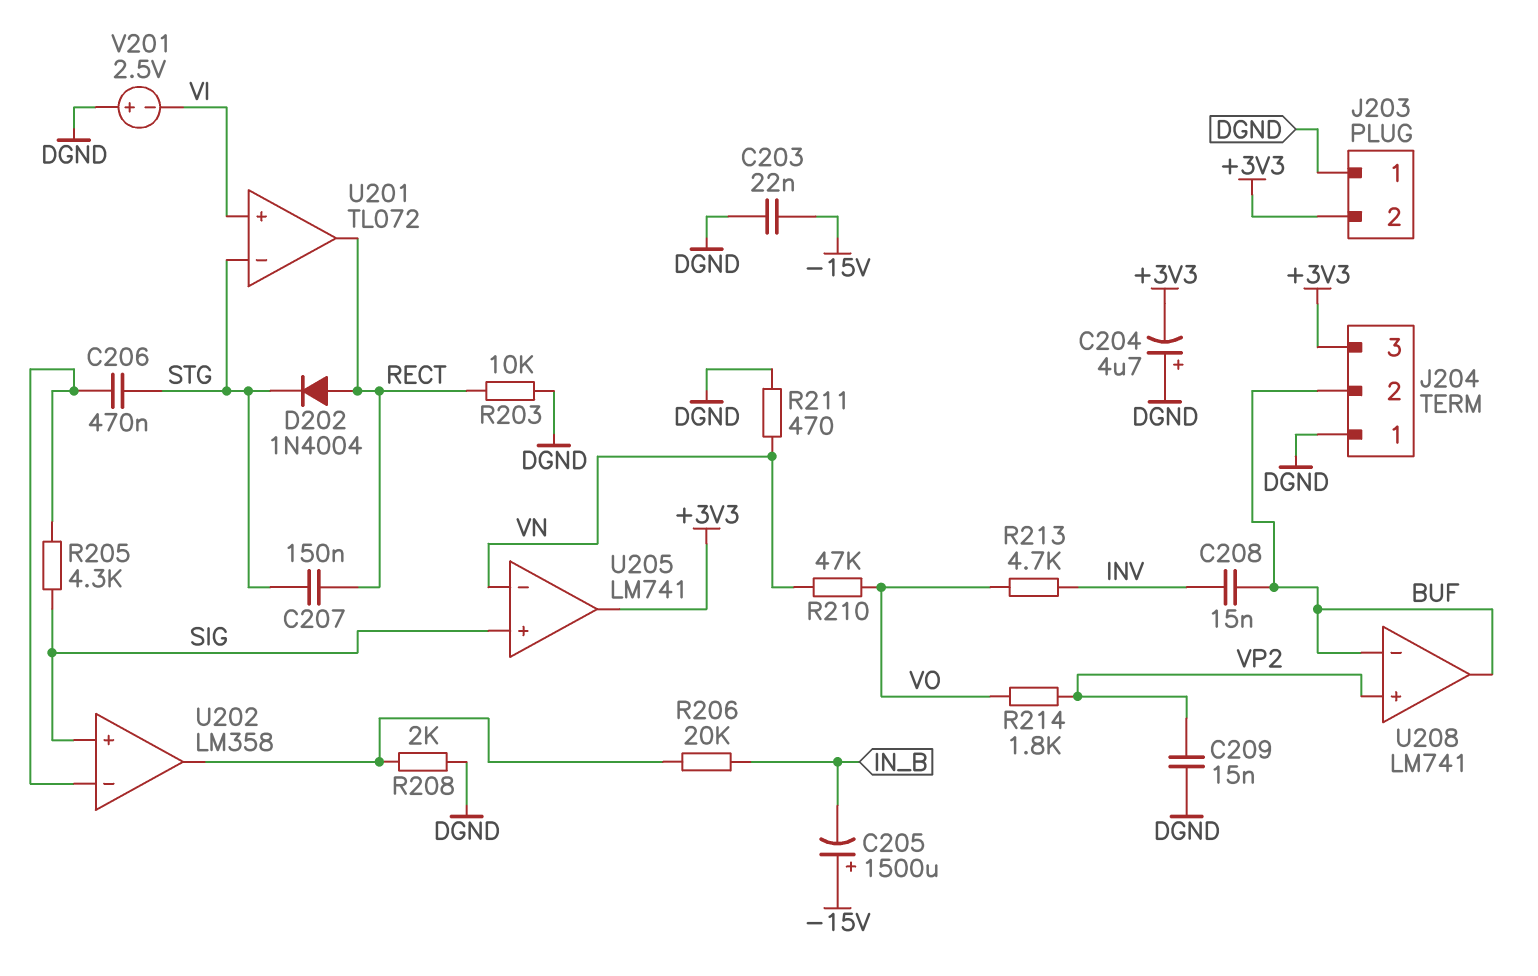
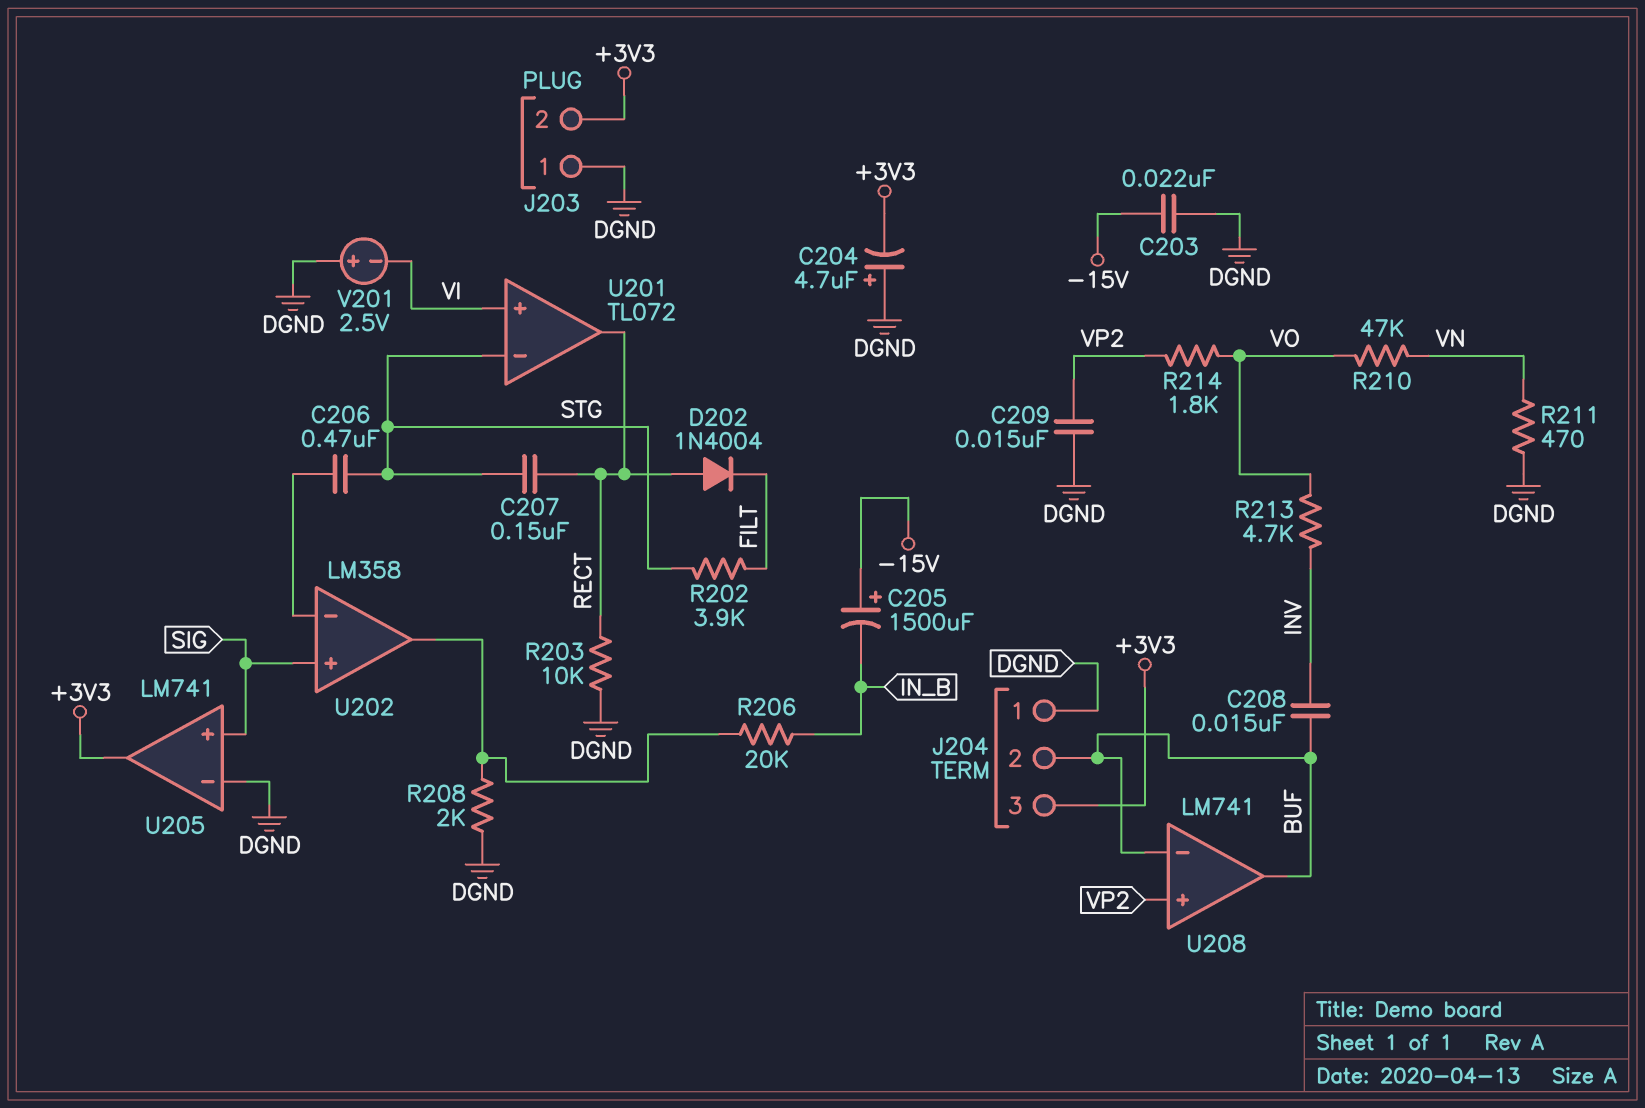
D202: diode 1N4004 (A RECT, K STG) -> diode 1N4004 (A RECT, K FILT)
R202: none -> 3.9k (FILT, STG)
R205: 4.3k (SIG, U202/in-) -> none
U205 pin in-: VN -> DGND

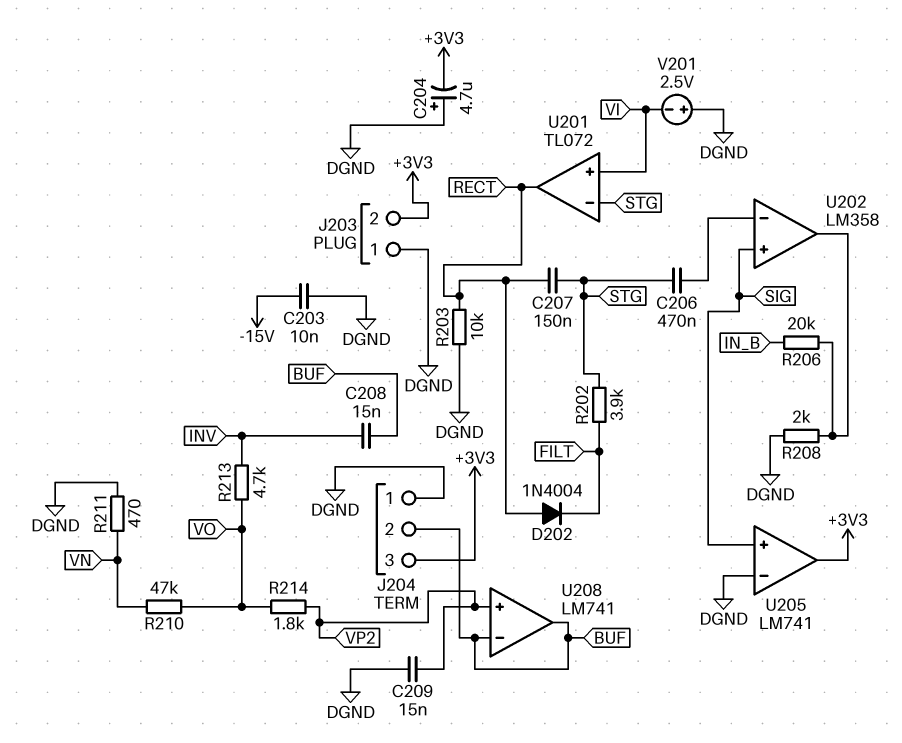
C203: 22nF (-15V, DGND) -> 10nF (-15V, DGND)
C205: 1500uF (plus -15V, minus IN_B) -> none

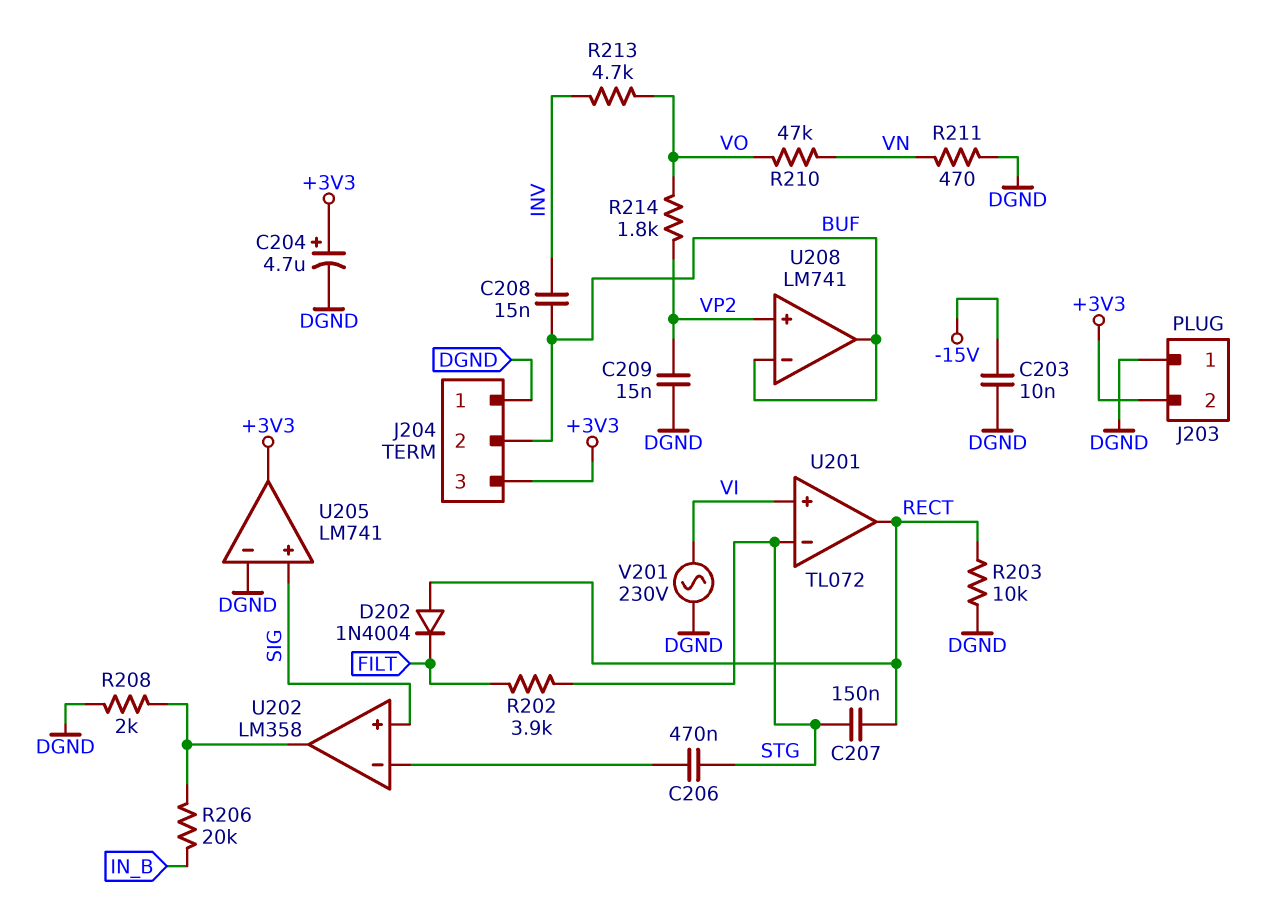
C204: 4.7uF (plus DGND, minus +3V3) -> 4.7uF (plus +3V3, minus DGND)
V201: 2.5V (plus DGND, minus VI) -> AC 230V (DGND, VI)

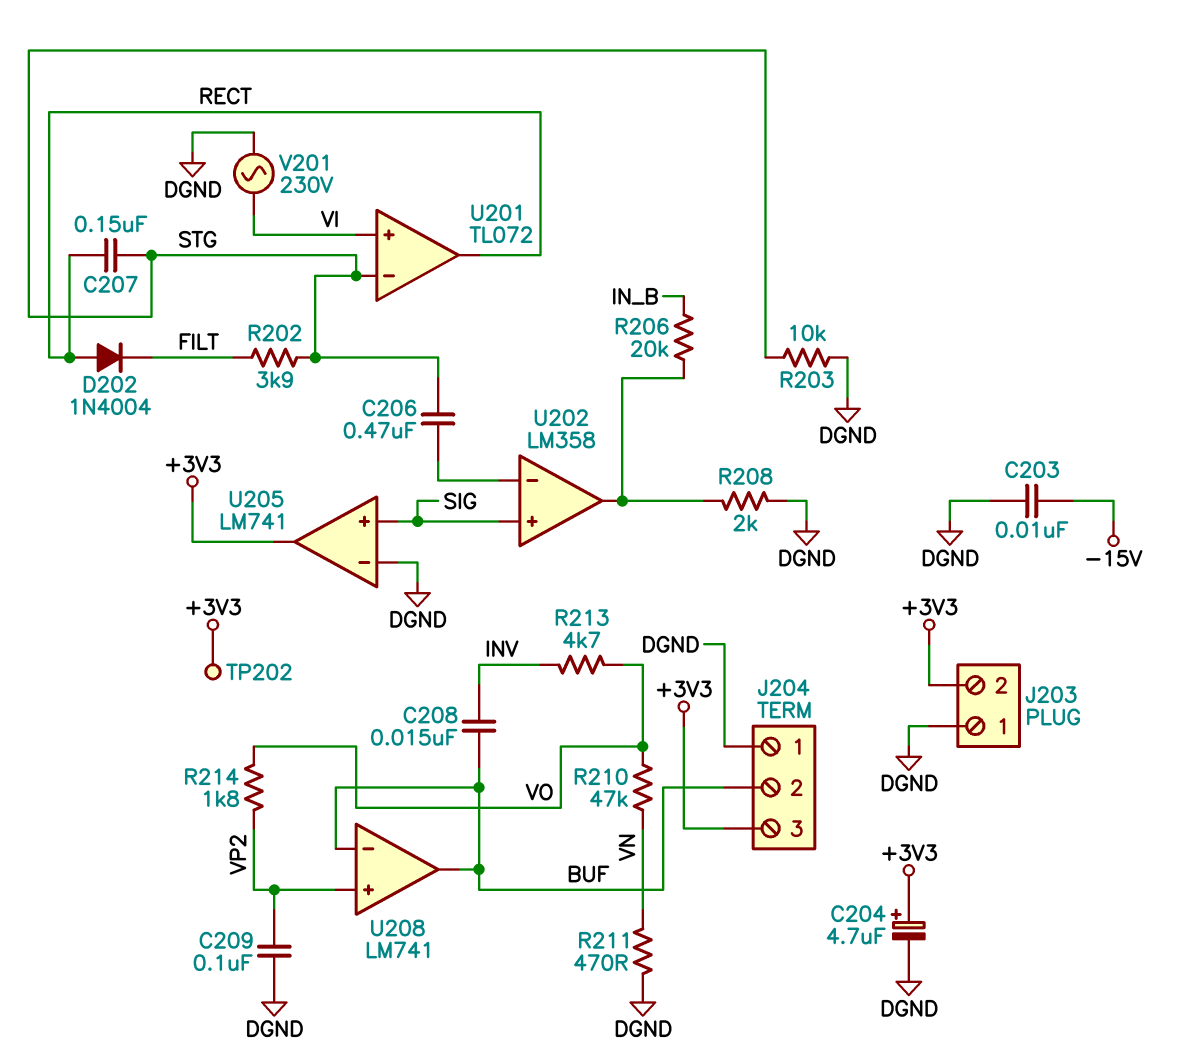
C209: 15nF (DGND, VP2) -> 100nF (DGND, VP2)
R203: 10k (DGND, RECT) -> 10k (DGND, STG)
TP202: none -> test point (+3V3)

